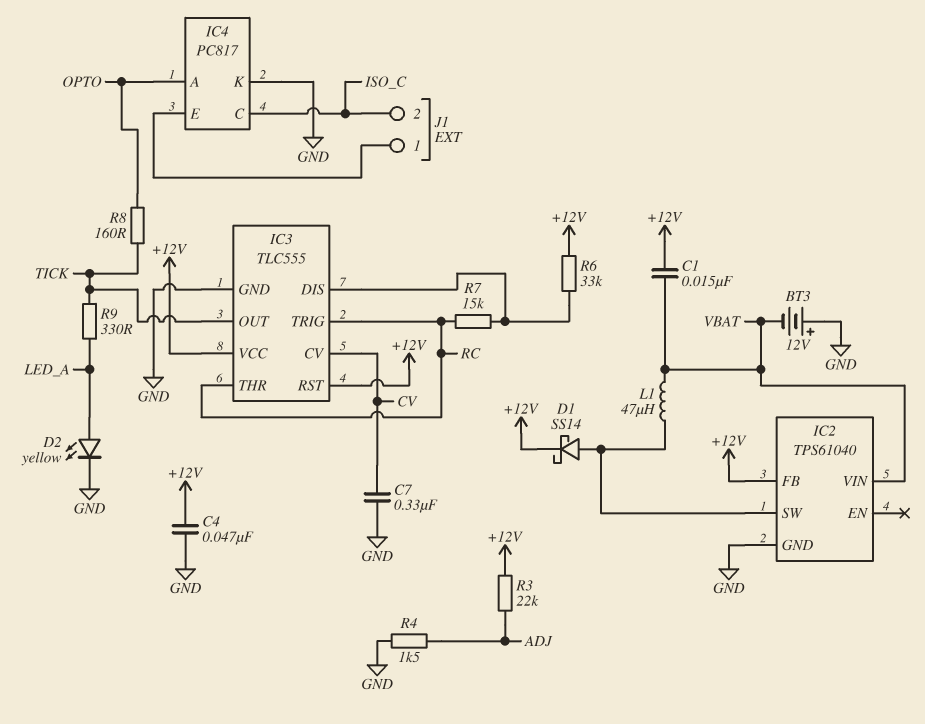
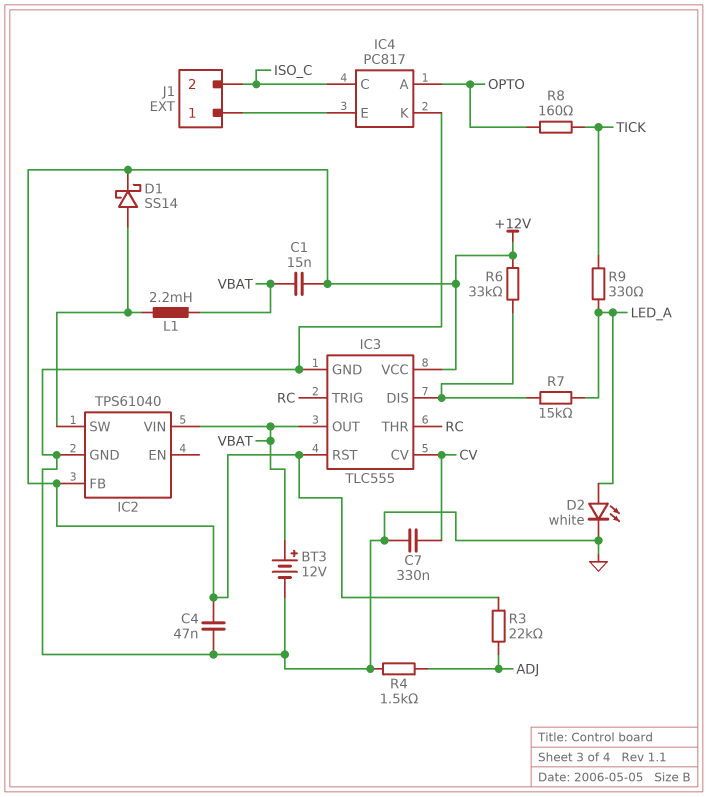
BT3: 12V (plus GND, minus VBAT) -> 12V (plus VBAT, minus GND)
D2: LED yellow (A LED_A, K GND) -> LED white (A LED_A, K GND)
IC3 pin OUT: TICK -> VBAT
L1: 47uH (IC2/SW, VBAT) -> 2.2mH (IC2/SW, VBAT)
R7: 15k (IC3/DIS, RC) -> 15k (IC3/DIS, LED_A)

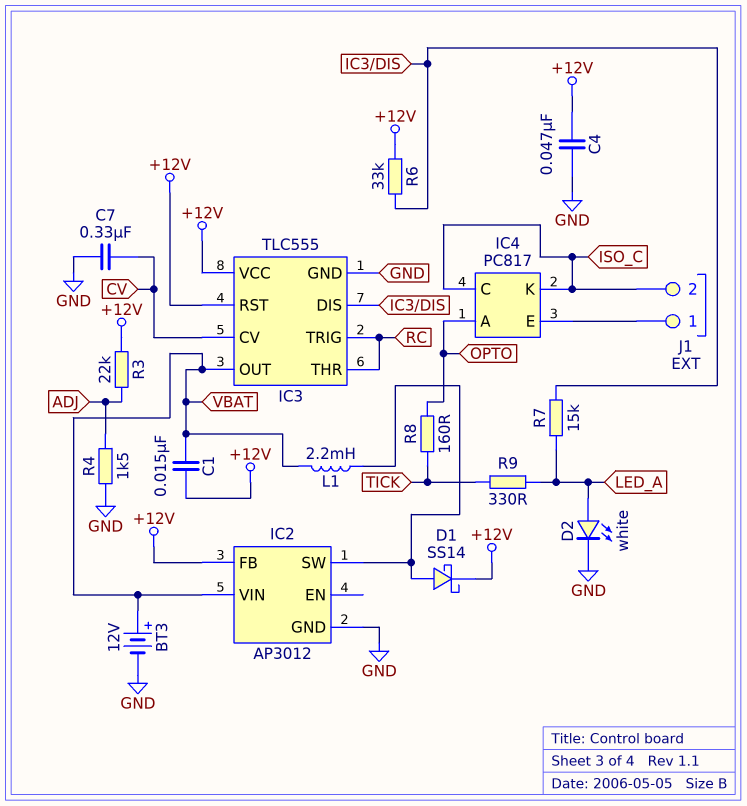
IC2: TPS61040 -> AP3012
IC4 pin K: GND -> ISO_C

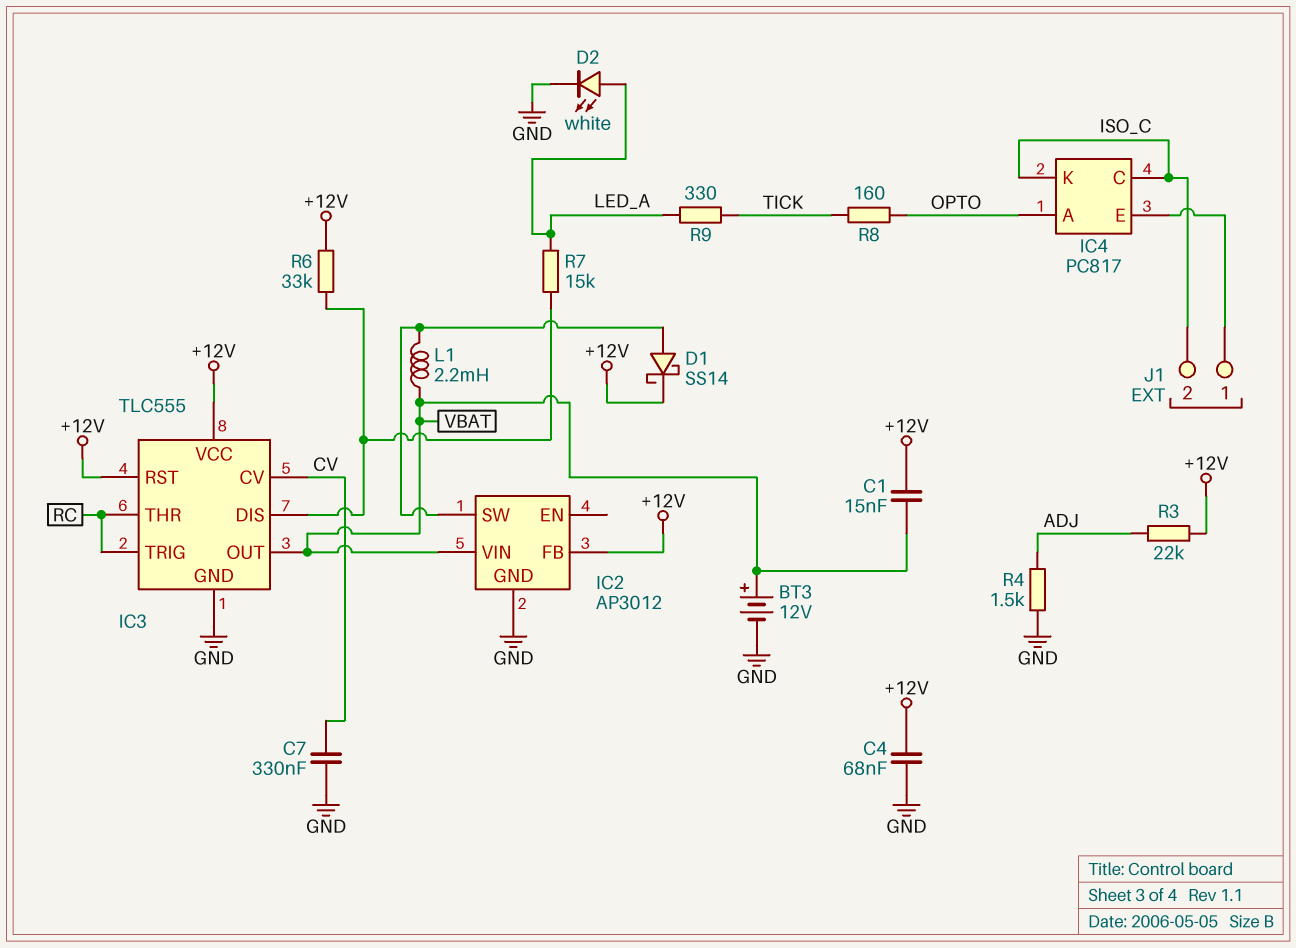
C4: 47nF (+12V, GND) -> 68nF (+12V, GND)

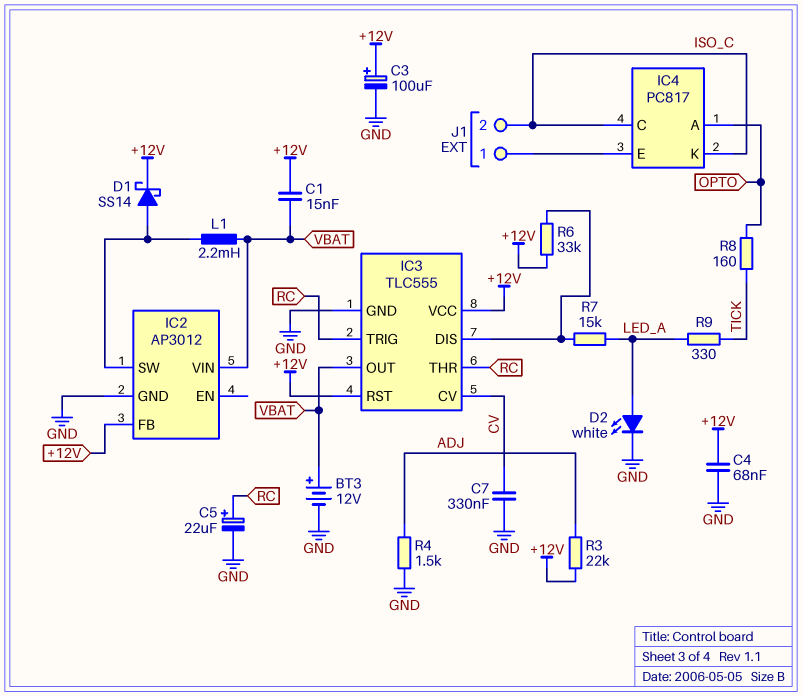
C3: none -> 100uF (plus +12V, minus GND)
C5: none -> 22uF (plus RC, minus GND)

